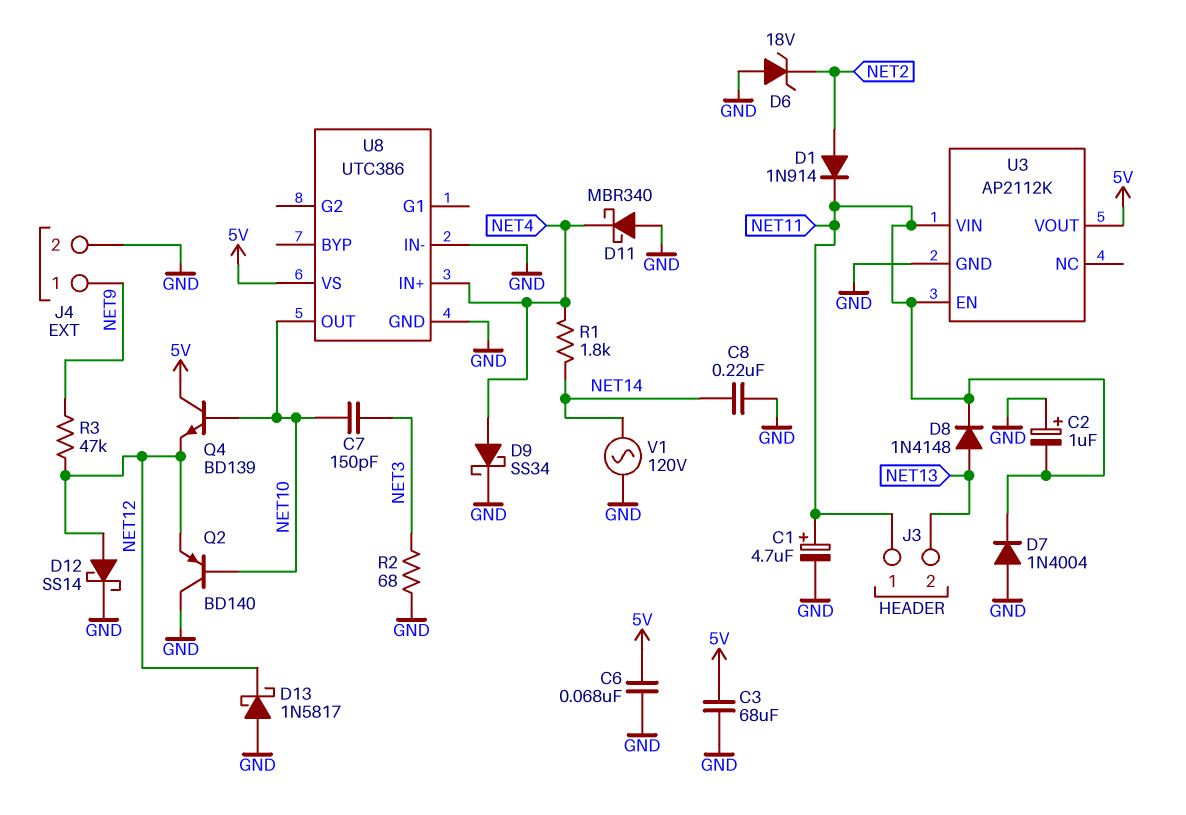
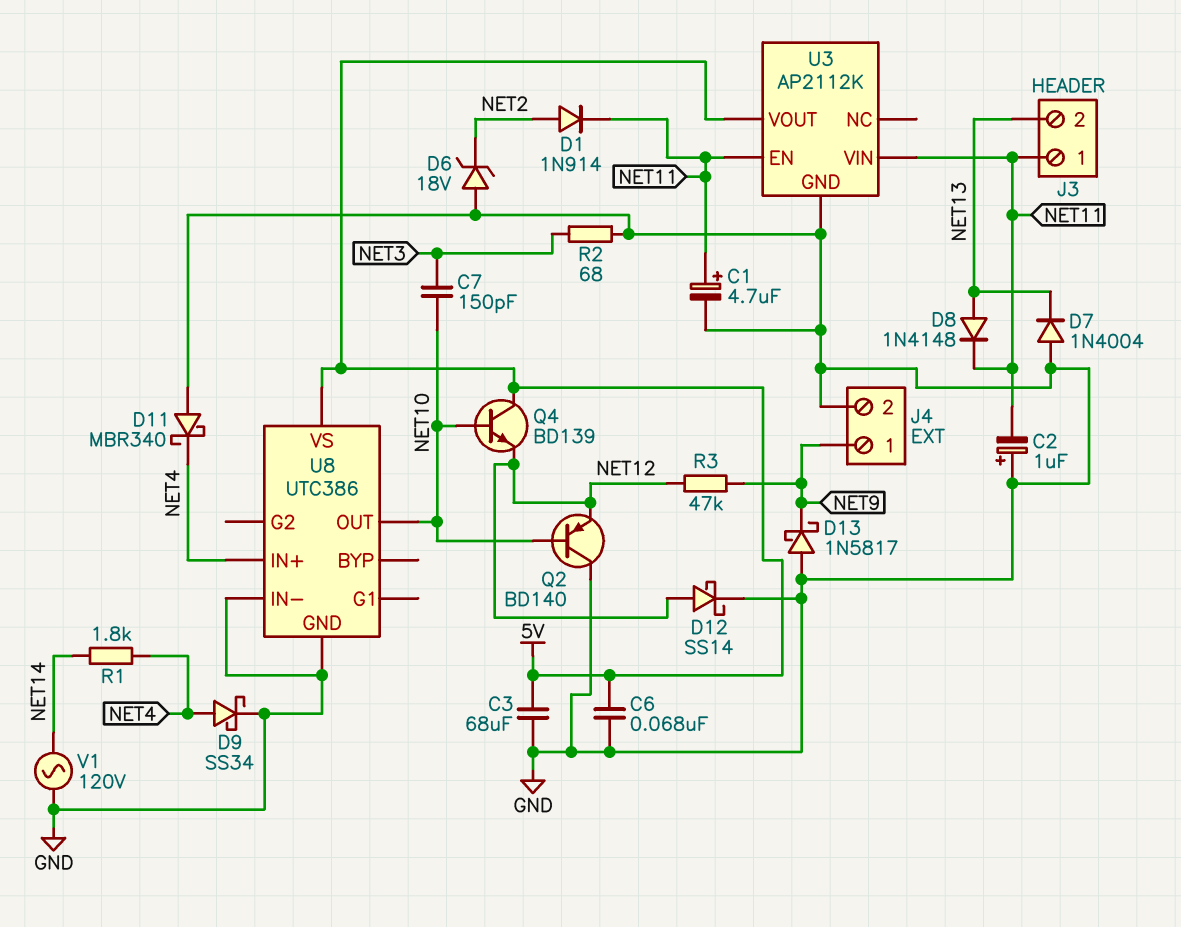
C8: 220nF (GND, NET14) -> none
D7: diode 1N4004 (A GND, K NET11) -> diode 1N4004 (A GND, K NET13)
D13: schottky 1N5817 (A GND, K NET12) -> schottky 1N5817 (A GND, K NET9)

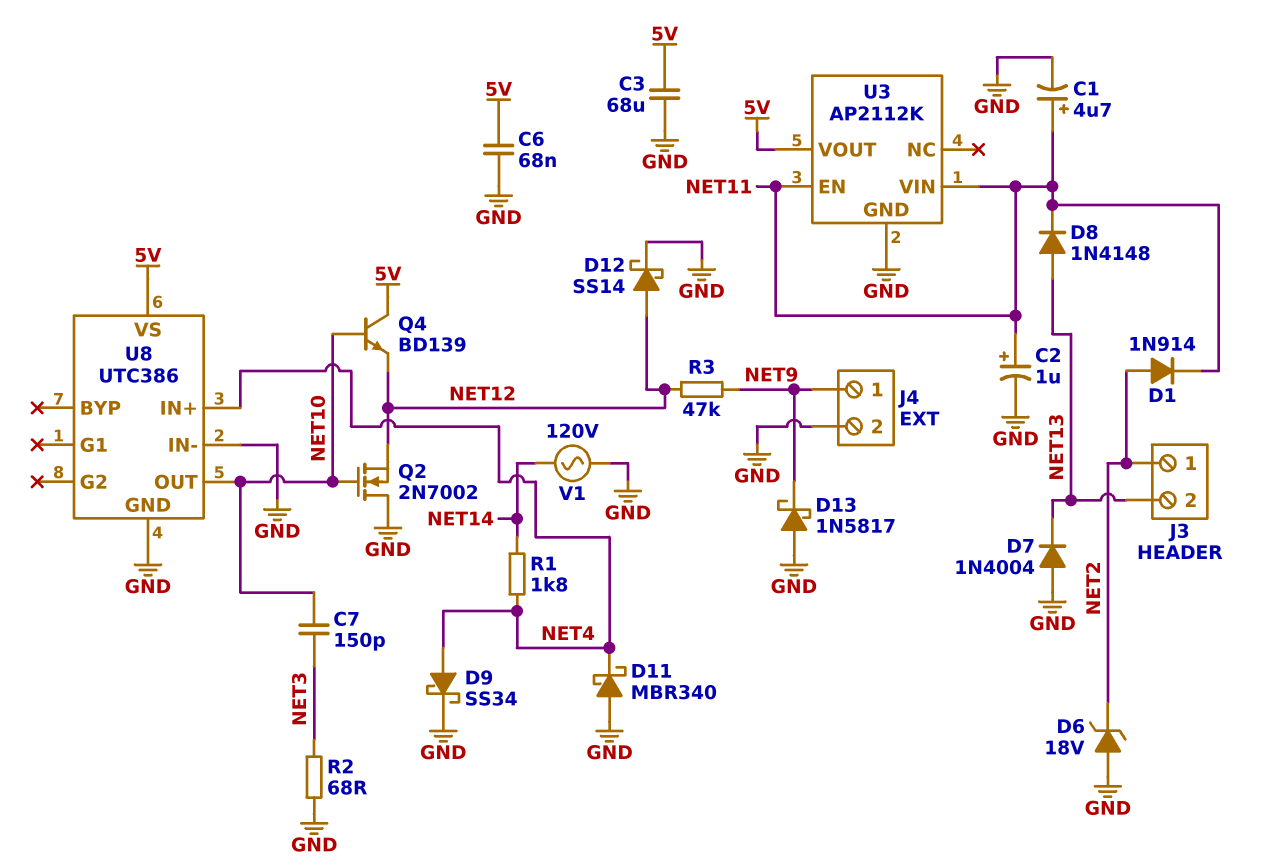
C2: 1uF (plus GND, minus NET11) -> 1uF (plus NET11, minus GND)
J3 pin 1: NET11 -> NET2
Q2: PNP BD140 (B NET10, C GND, E NET12) -> NMOS 2N7002 (G NET10, D GND, S NET12)

